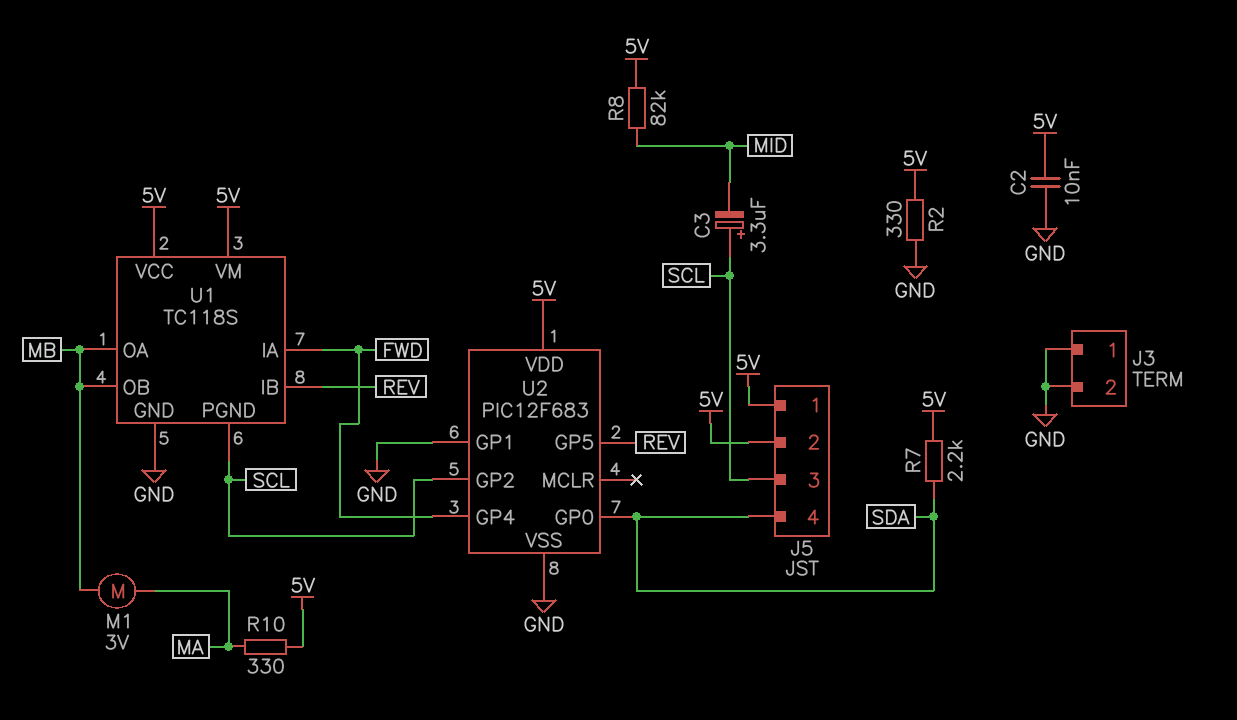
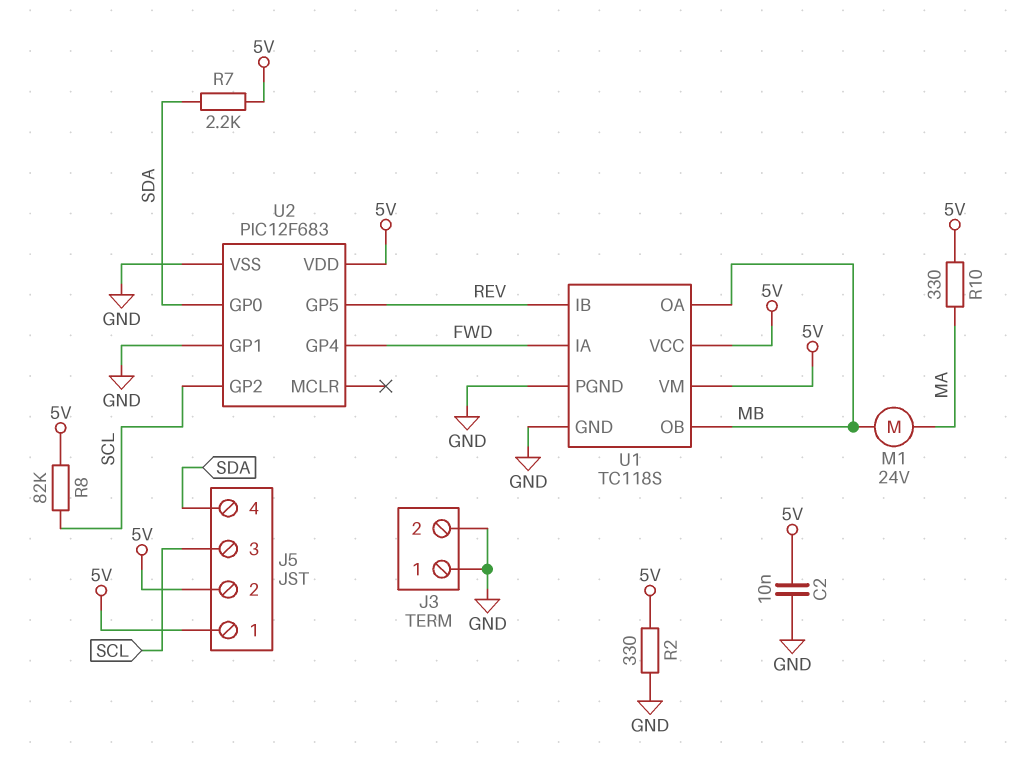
C3: 3.3uF (plus SCL, minus MID) -> none
M1: motor 3V (MA, MB) -> motor 24V (MA, MB)
R8: 82k (5V, MID) -> 82k (5V, SCL)
U1 pin PGND: SCL -> GND

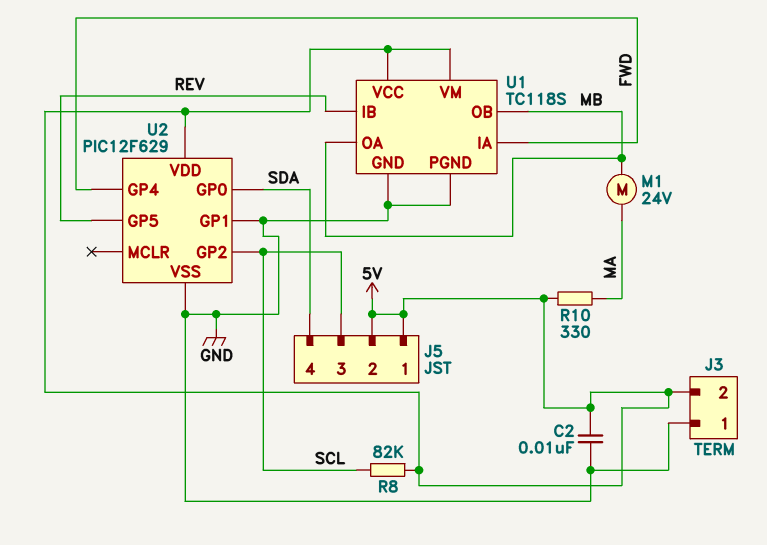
J3 pin 2: GND -> 5V
R2: 330 (5V, GND) -> none
R7: 2.2k (5V, SDA) -> none
U2: PIC12F683 -> PIC12F629

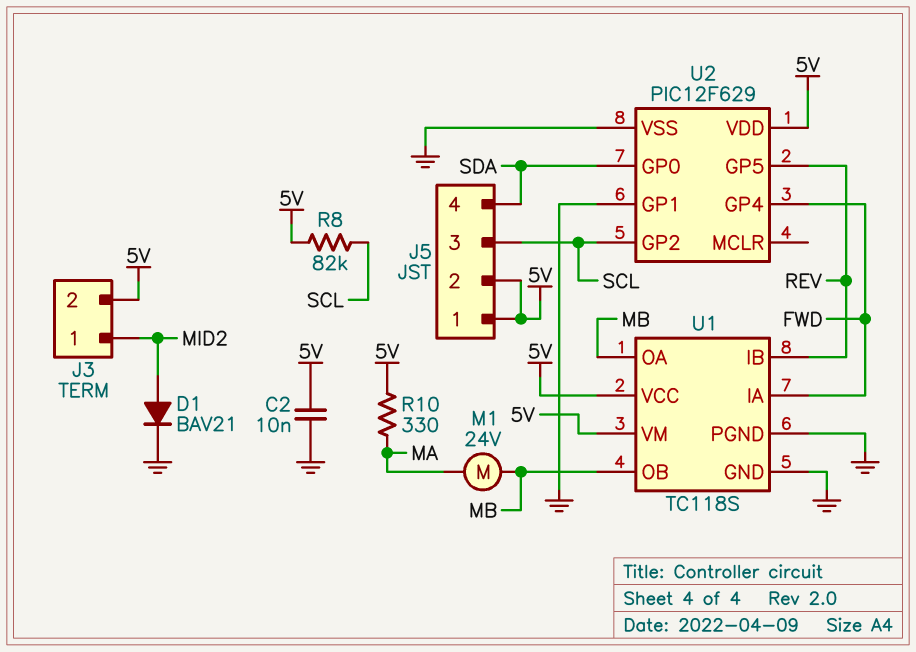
D1: none -> diode BAV21 (A MID2, K GND)
J3 pin 1: GND -> MID2

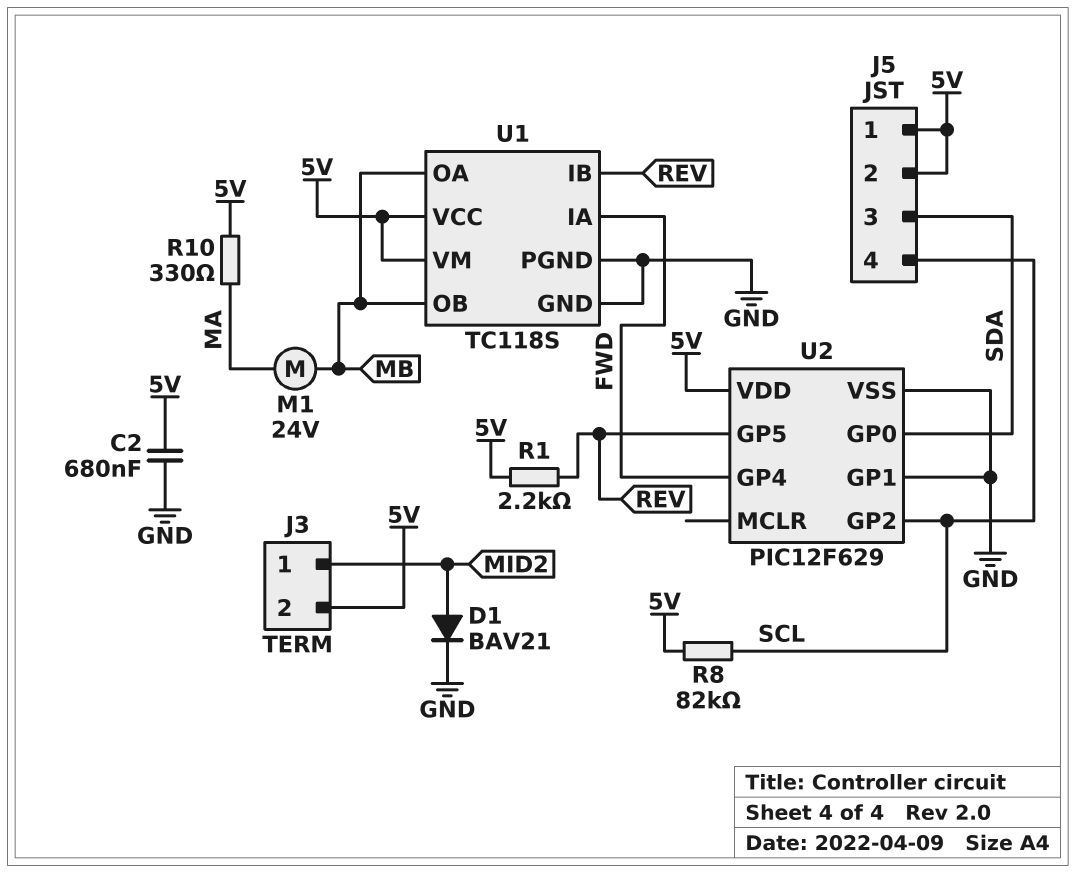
C2: 10nF (5V, GND) -> 680nF (5V, GND)
J5 pin 3: SCL -> SDA
J5 pin 4: SDA -> SCL
R1: none -> 2.2k (5V, REV)

